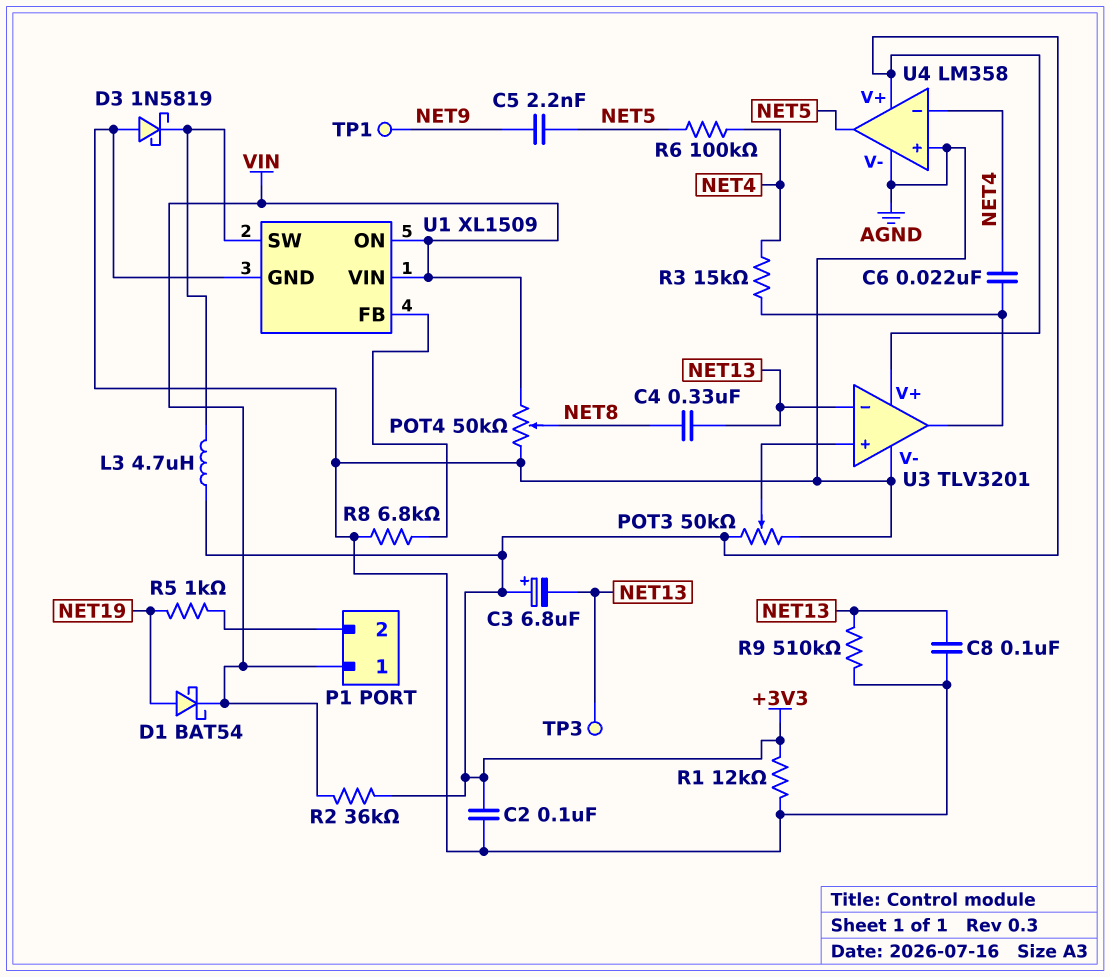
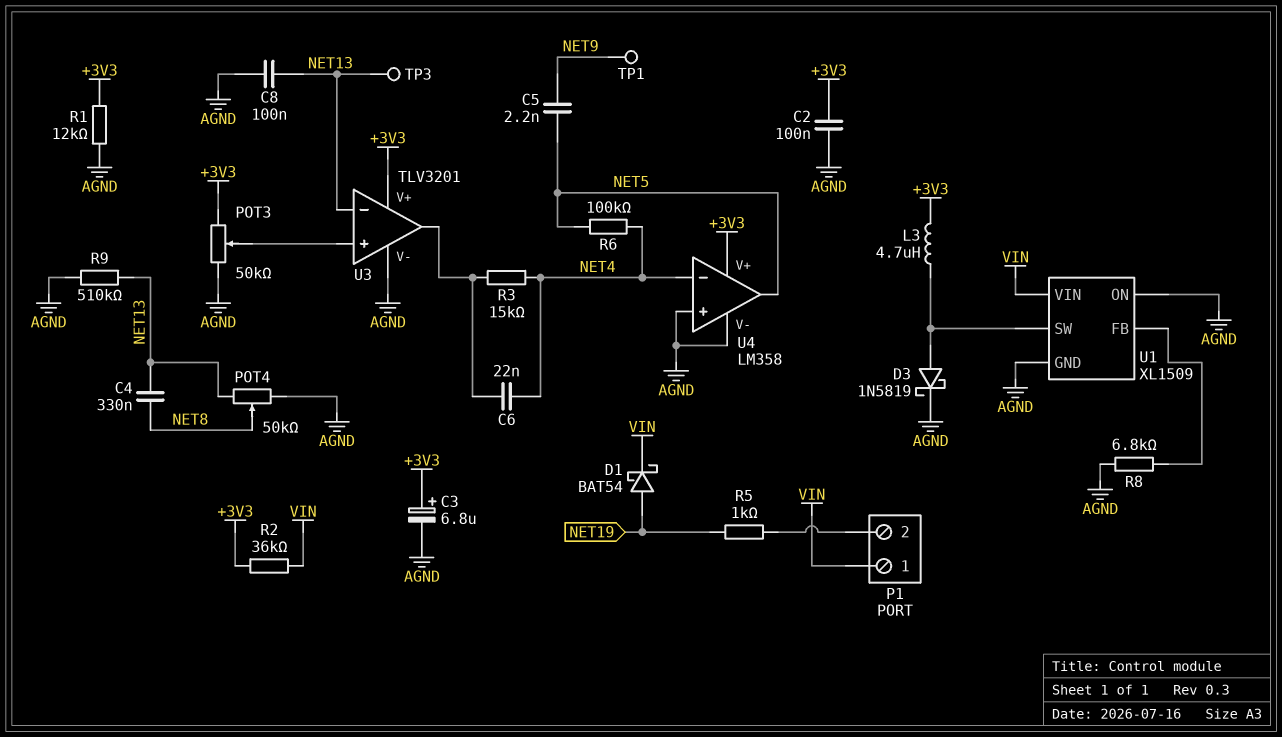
C3: 6.8uF (plus +3V3, minus NET13) -> 6.8uF (plus +3V3, minus AGND)
D3: schottky 1N5819 (A AGND, K U1/SW) -> schottky 1N5819 (A U1/SW, K AGND)
POT4: 50k (AGND, VIN, wiper NET8) -> 50k (AGND, NET13, wiper NET8)
U1 pin ON: VIN -> AGND

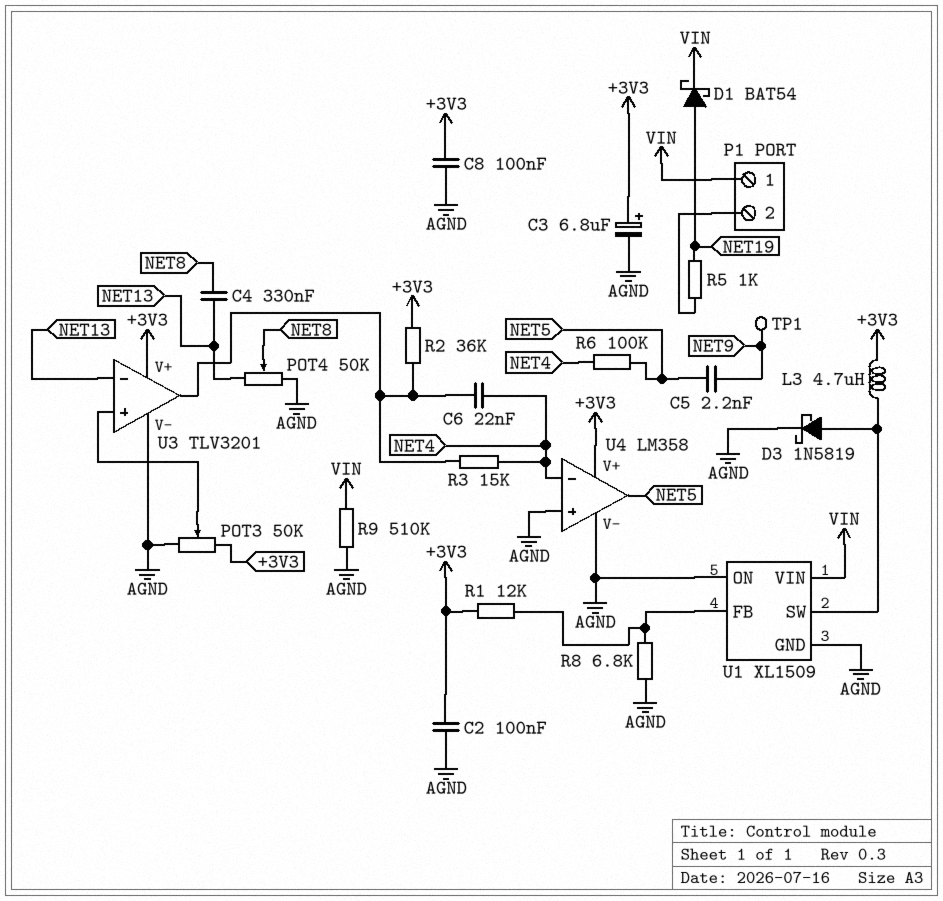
C8: 100nF (AGND, NET13) -> 100nF (+3V3, AGND)
R1: 12k (+3V3, AGND) -> 12k (+3V3, U1/FB)
R2: 36k (+3V3, VIN) -> 36k (+3V3, U3/out)
R9: 510k (AGND, NET13) -> 510k (AGND, VIN)
TP3: test point (NET13) -> none

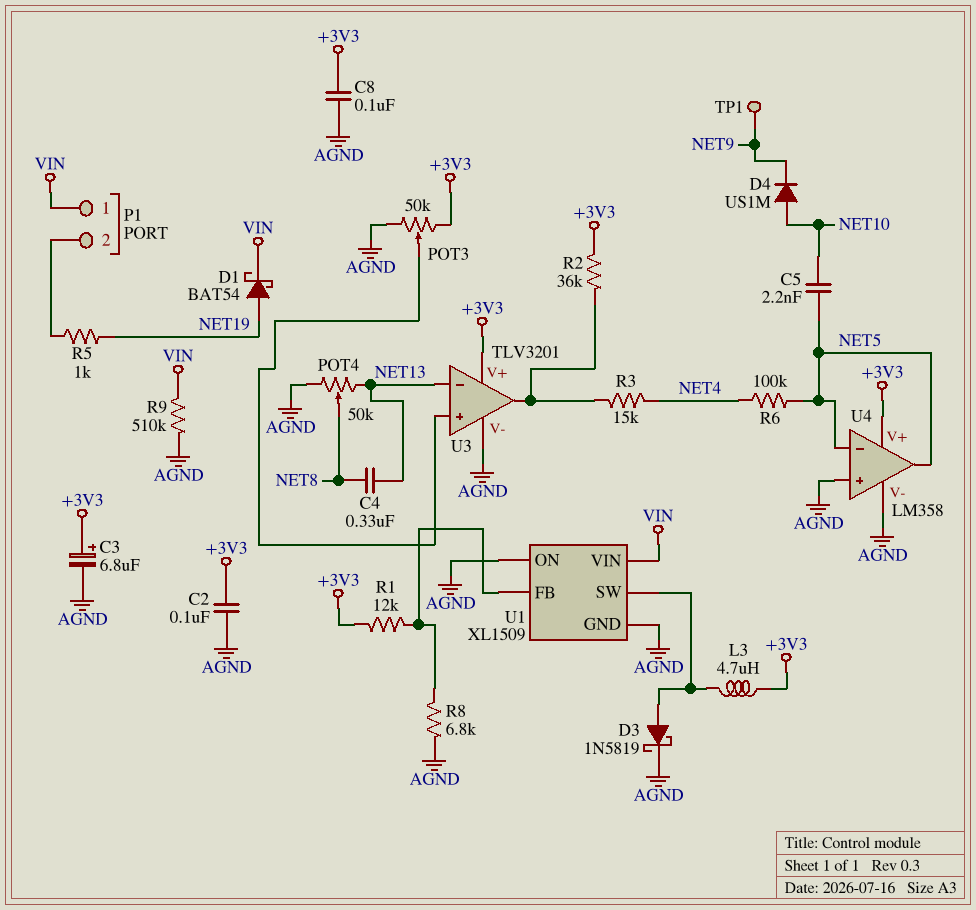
C5: 2.2nF (NET5, NET9) -> 2.2nF (NET5, NET10)
C6: 22nF (NET4, U3/out) -> none
D4: none -> diode US1M (A NET10, K NET9)
U4 pin in-: NET4 -> NET5

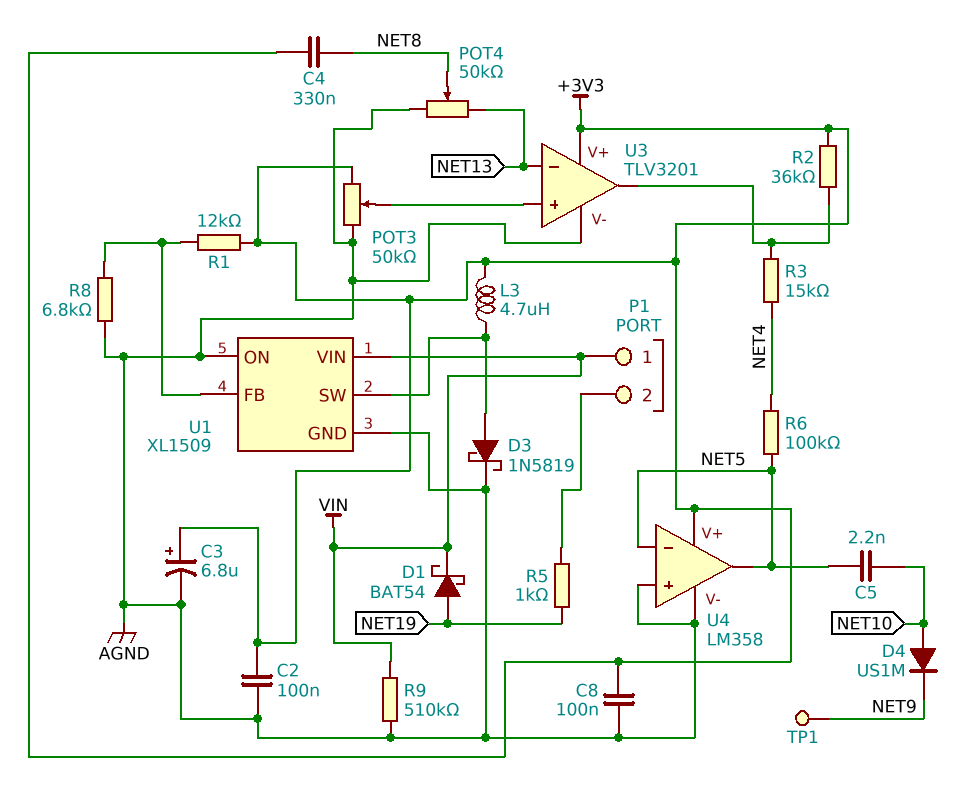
C4: 330nF (NET8, NET13) -> 330nF (+3V3, NET8)

